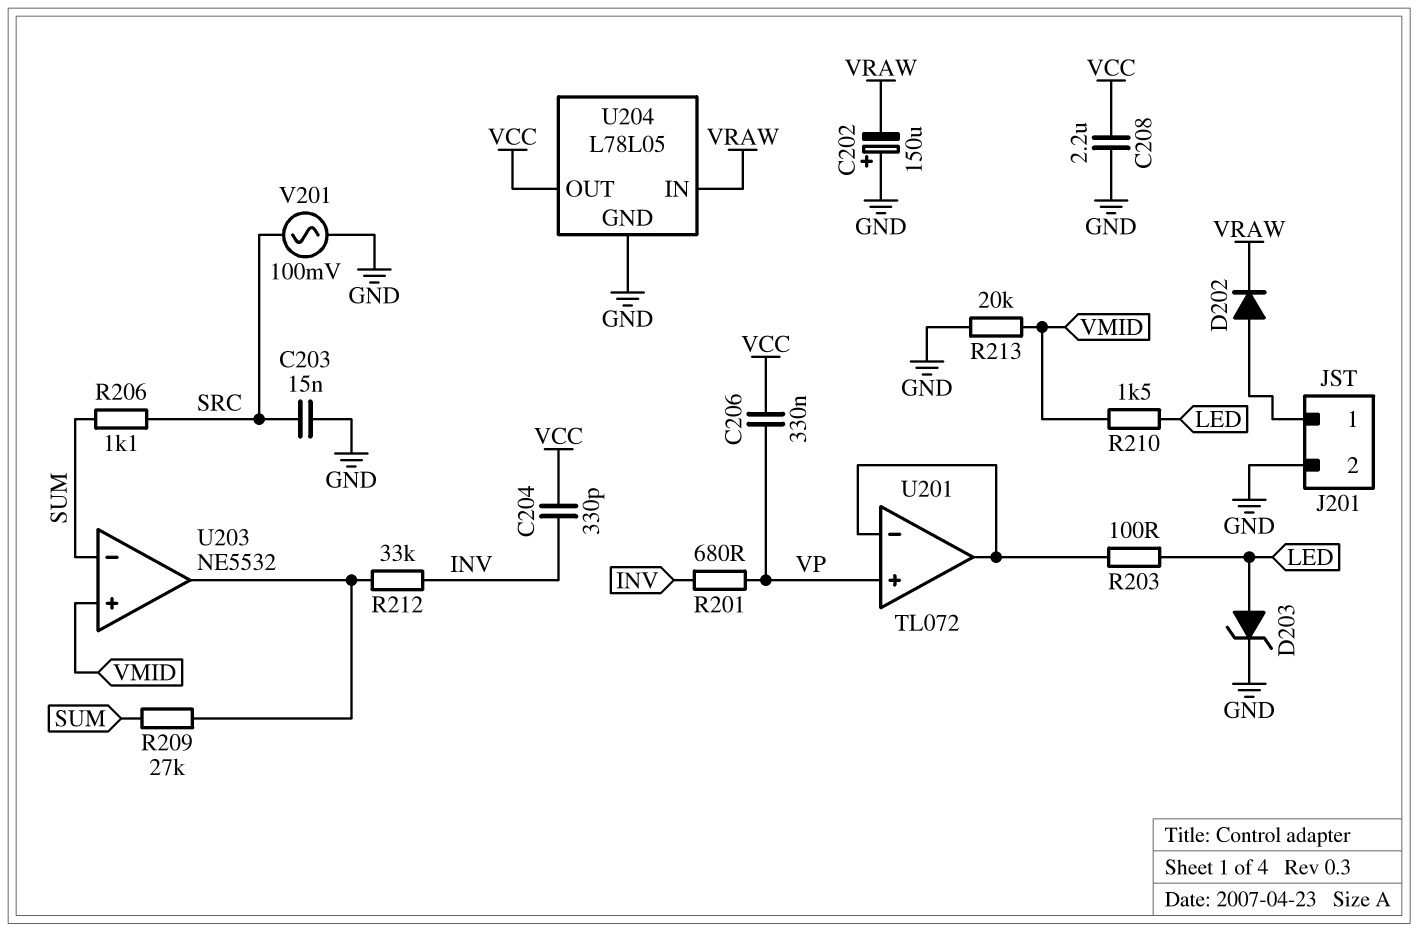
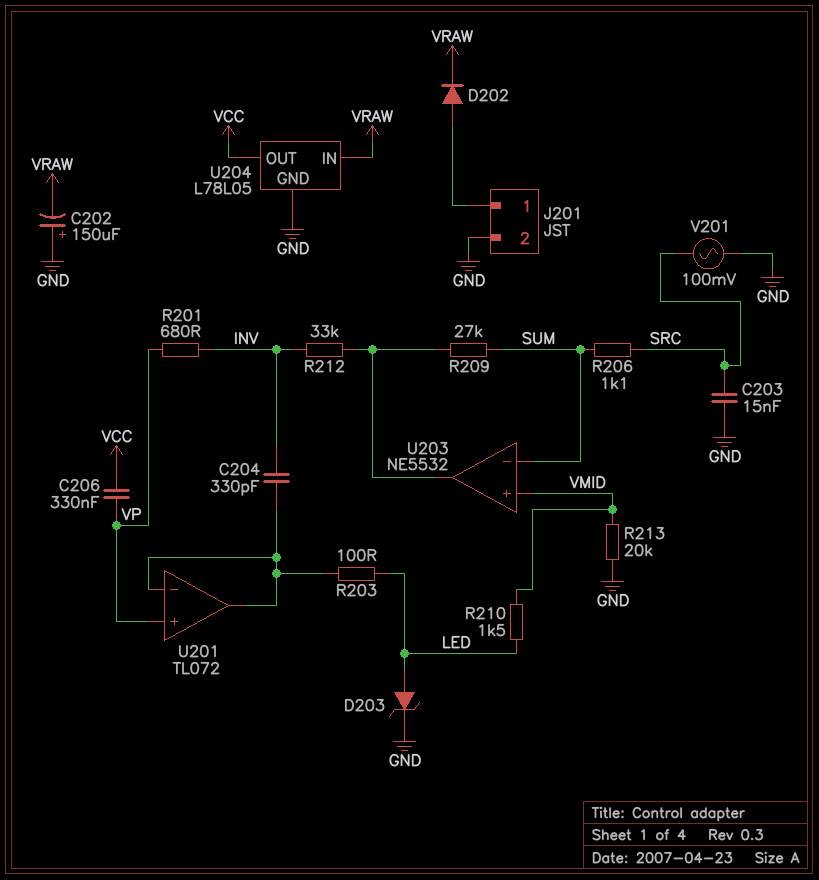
C204: 330pF (INV, VCC) -> 330pF (INV, U201/in-)
C208: 2.2uF (GND, VCC) -> none

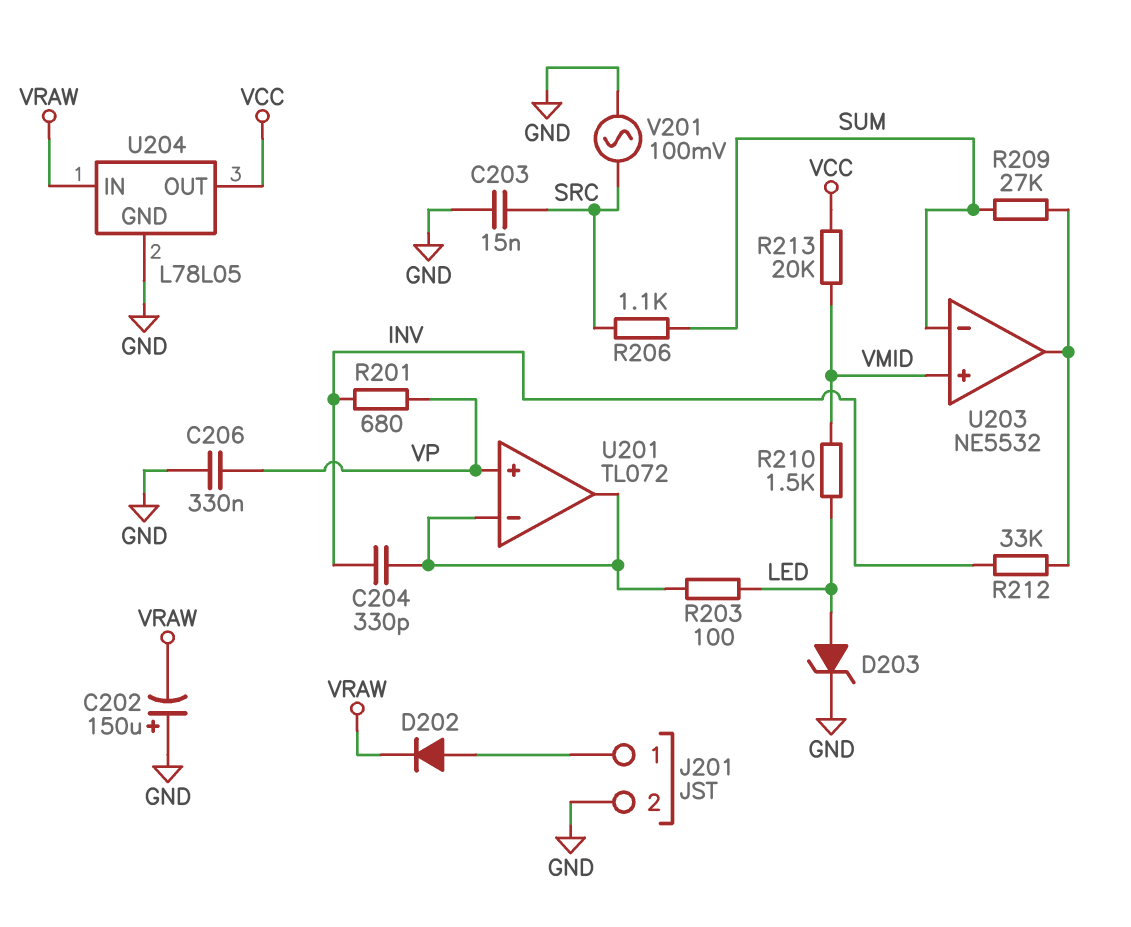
C206: 330nF (VCC, VP) -> 330nF (GND, VP)
R213: 20k (GND, VMID) -> 20k (VCC, VMID)

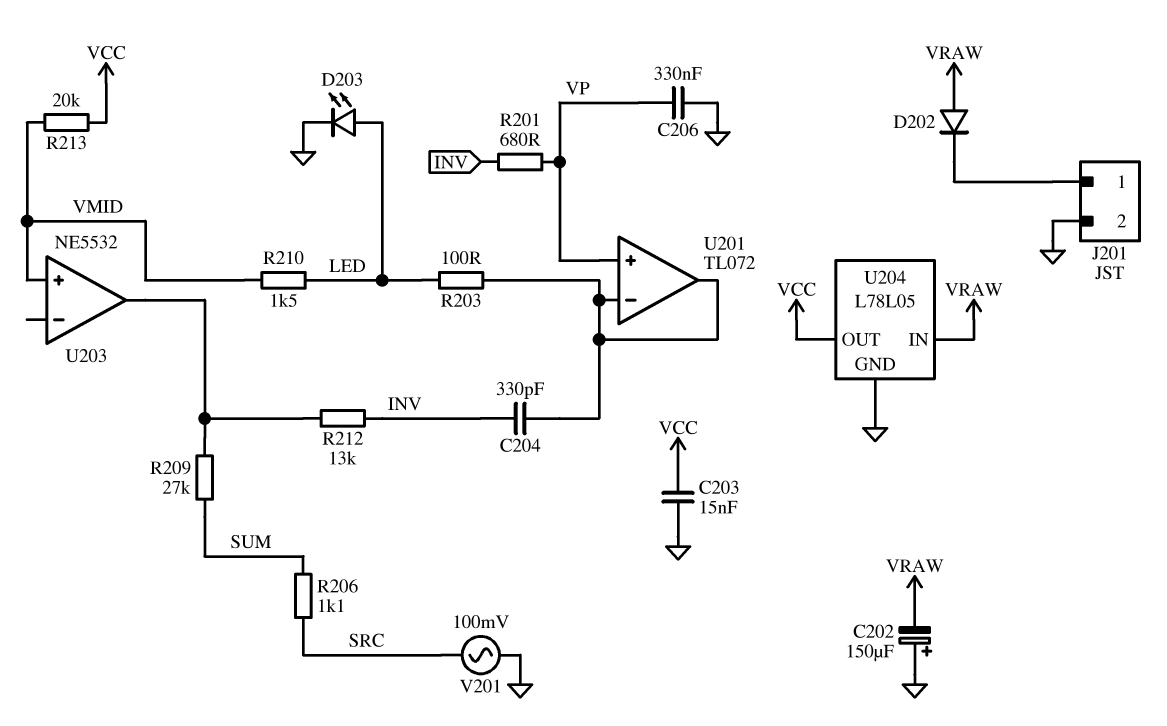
C203: 15nF (GND, SRC) -> 15nF (GND, VCC)
D202: diode (A J201/1, K VRAW) -> diode (A VRAW, K J201/1)
D203: zener (A LED, K GND) -> LED (A LED, K GND)
R212: 33k (INV, U203/out) -> 13k (INV, U203/out)
U203 pin in-: SUM -> none

